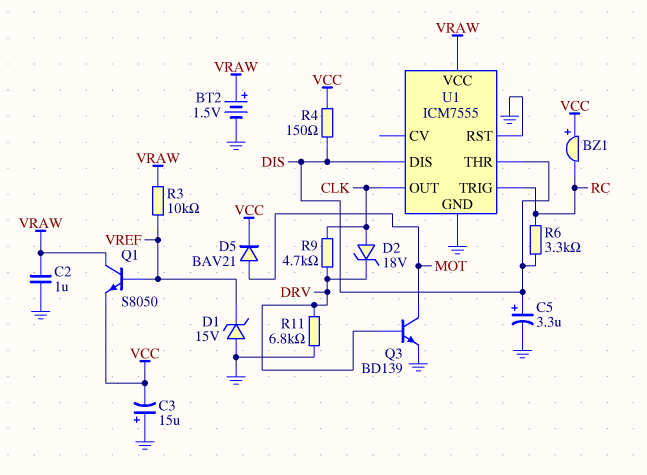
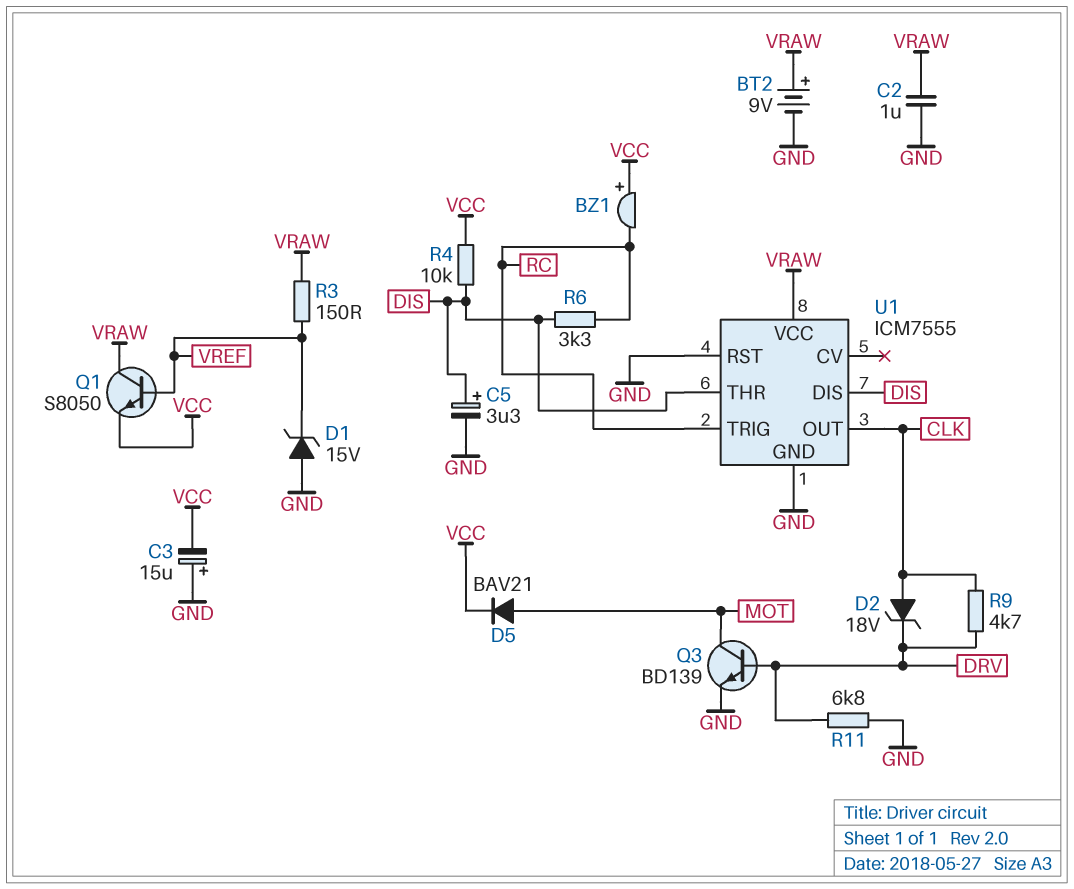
BT2: 1.5V (plus VRAW, minus GND) -> 9V (plus VRAW, minus GND)
R3: 10k (VRAW, VREF) -> 150 (VRAW, VREF)
R4: 150 (DIS, VCC) -> 10k (DIS, VCC)

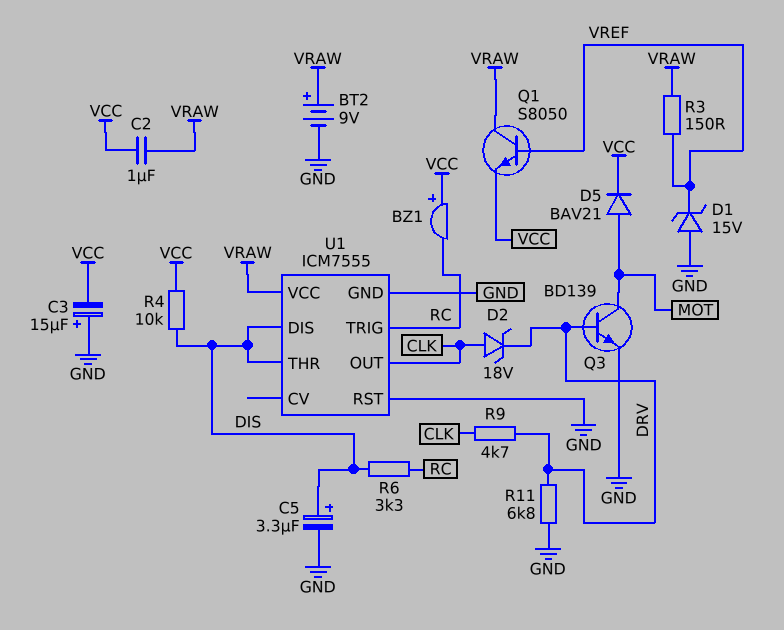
C2: 1uF (GND, VRAW) -> 1uF (VCC, VRAW)

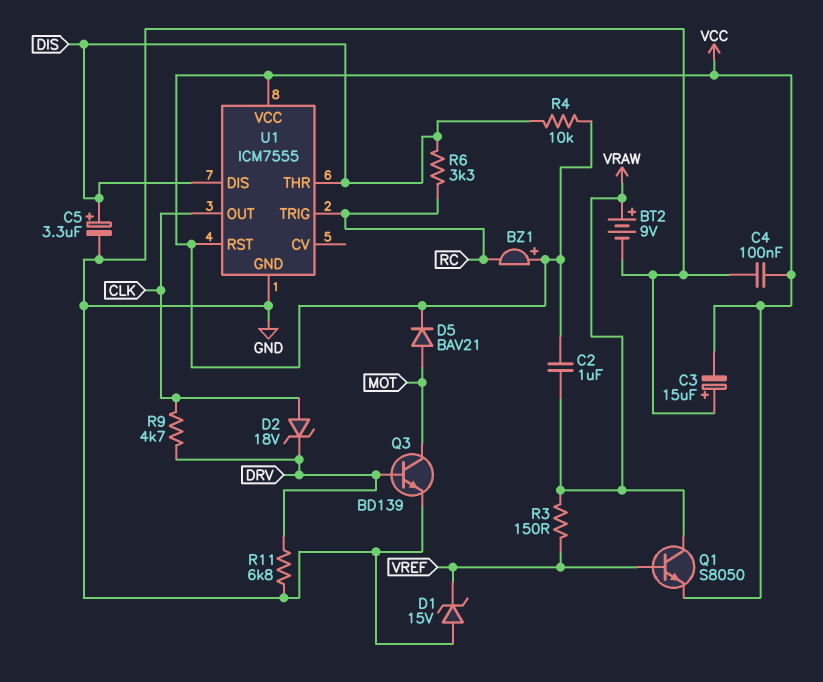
C4: none -> 100nF (GND, VCC)
U1 pin RST: GND -> VCC
U1 pin VCC: VRAW -> VCC

